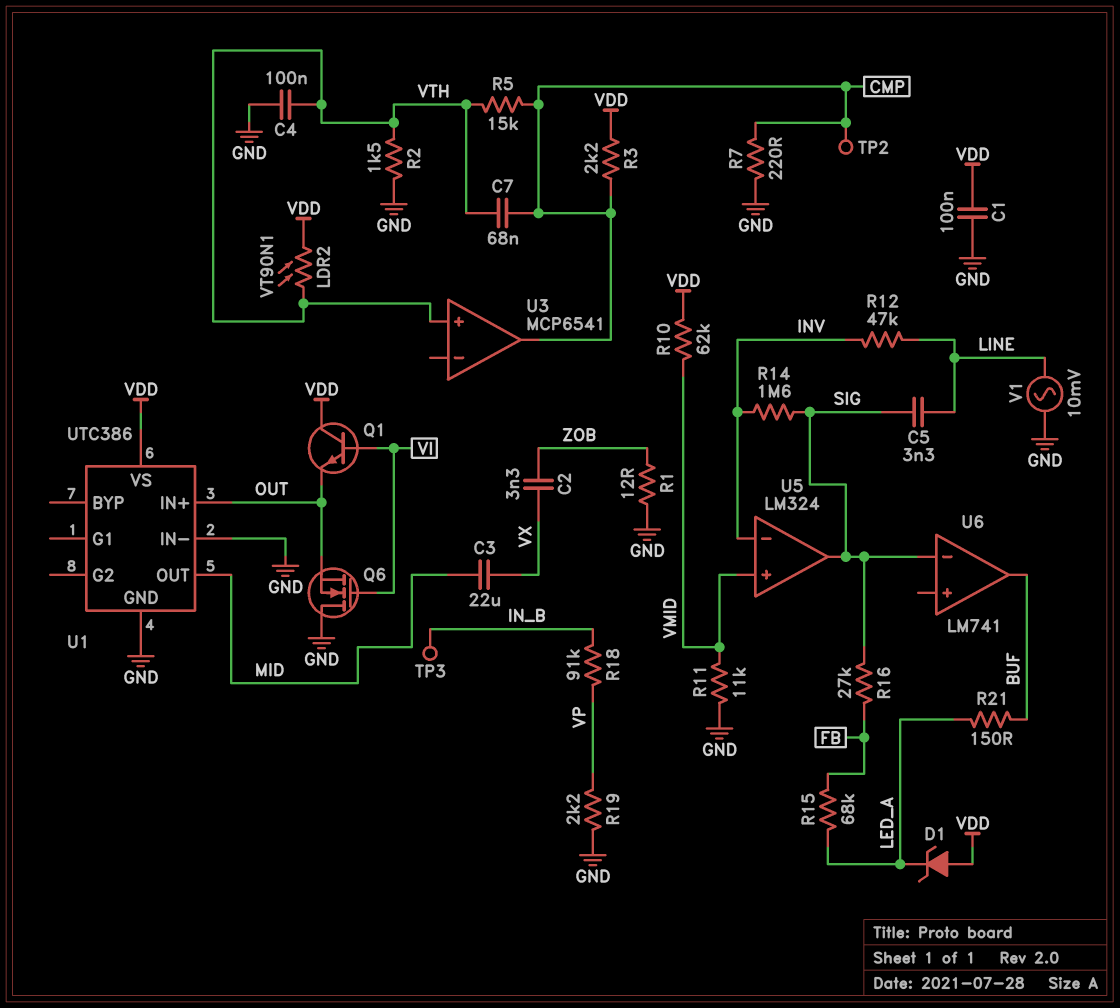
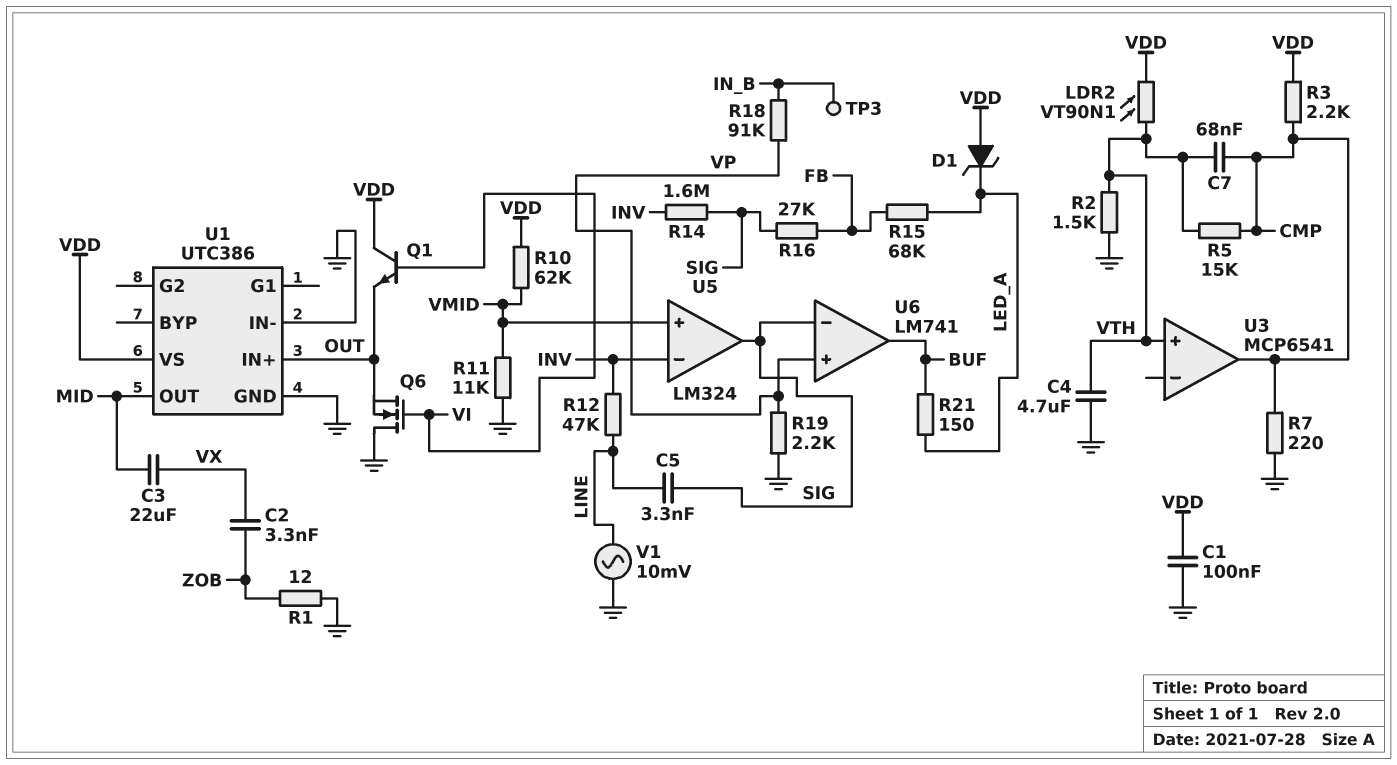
C4: 100nF (GND, VTH) -> 4.7uF (GND, VTH)
TP2: test point (CMP) -> none
U6 pin in+: none -> VP

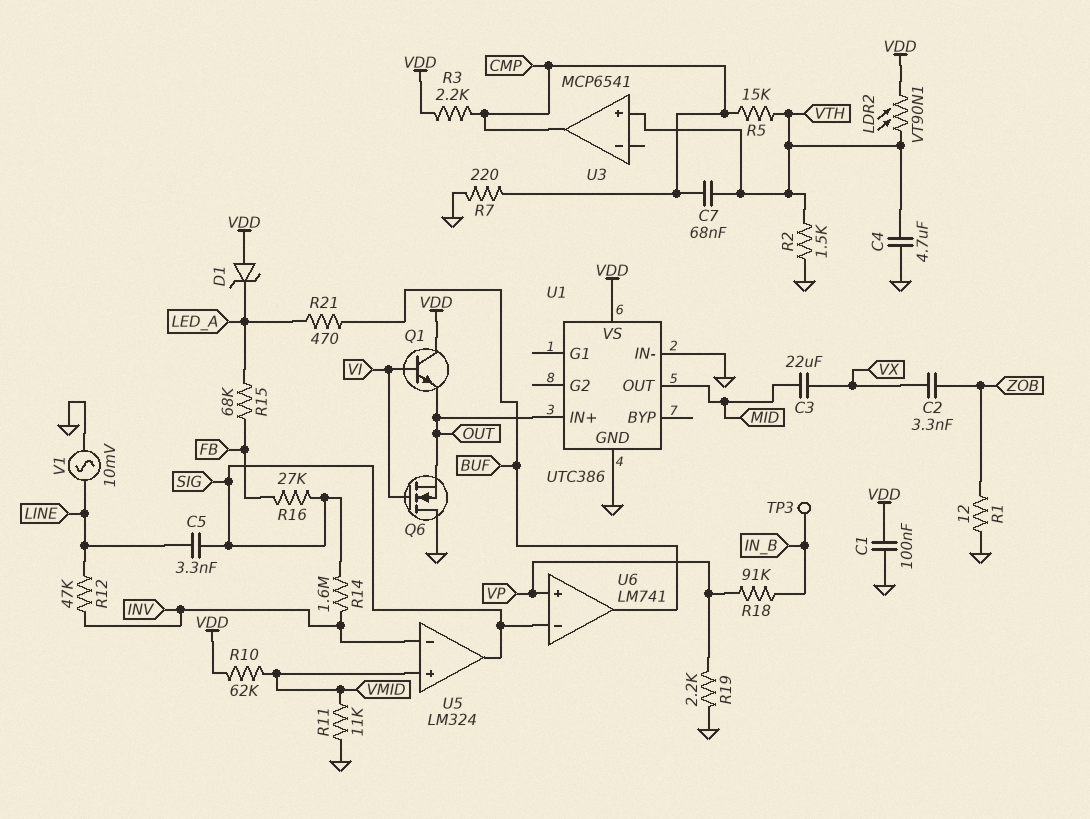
R21: 150 (BUF, LED_A) -> 470 (BUF, LED_A)

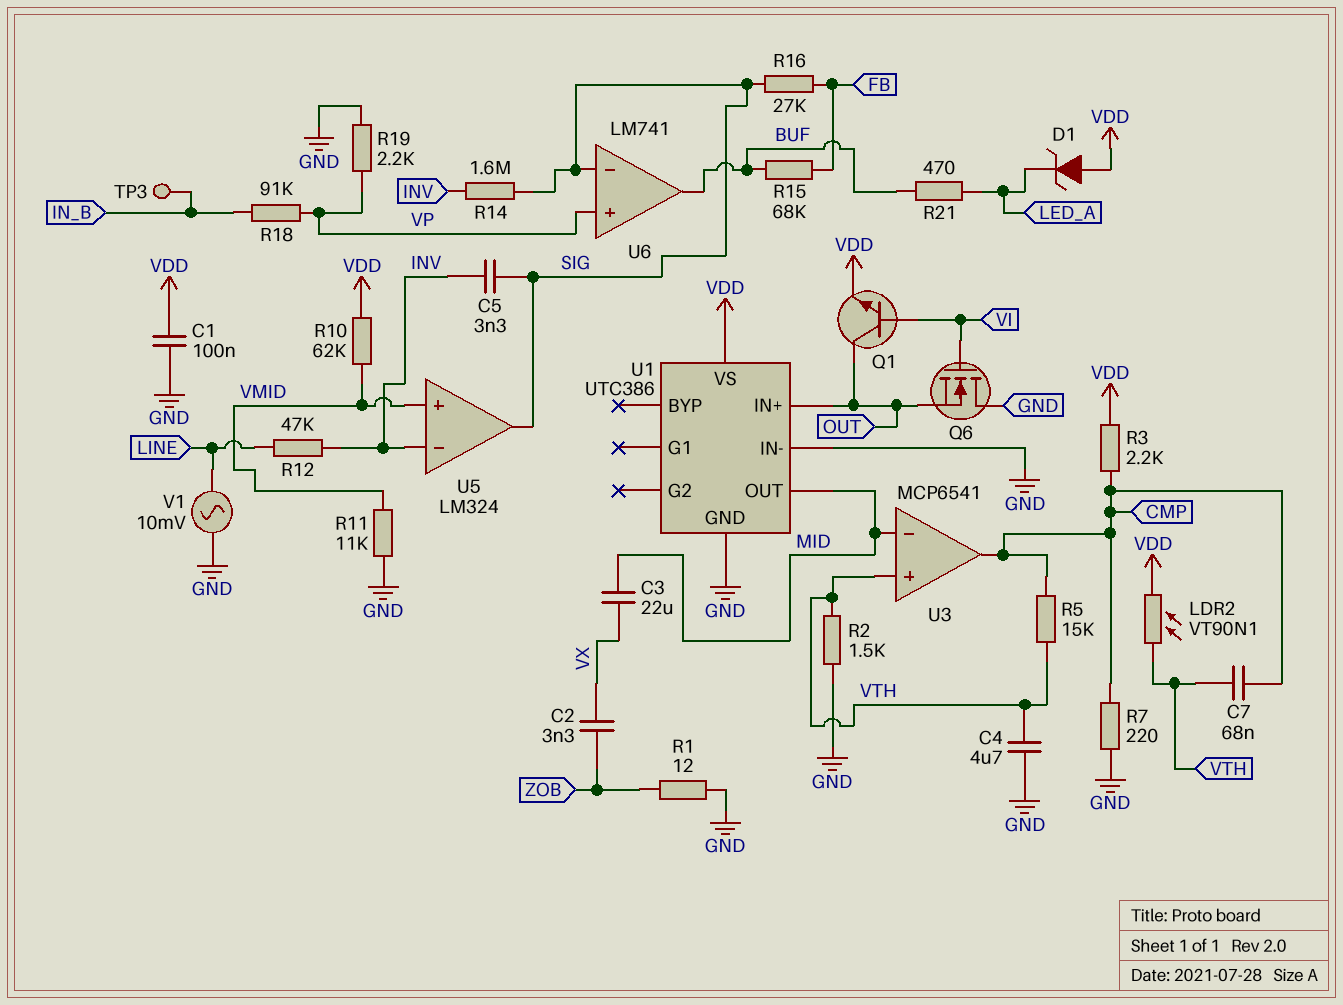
C5: 3.3nF (LINE, SIG) -> 3.3nF (INV, SIG)
Q1: NPN (B VI, C VDD, E OUT) -> NPN (B VI, C OUT, E VDD)
R15: 68k (FB, LED_A) -> 68k (BUF, FB)
U3 pin in-: none -> MID

